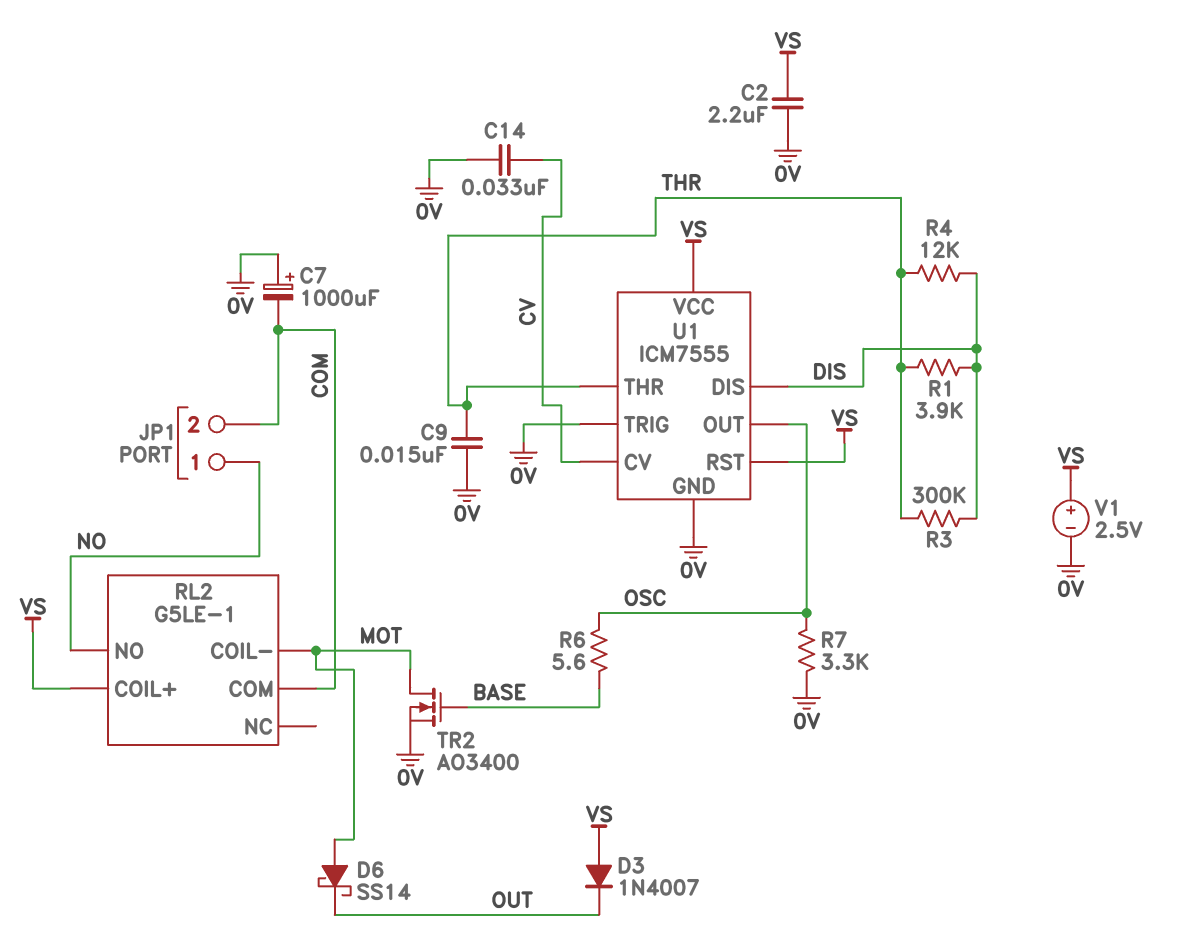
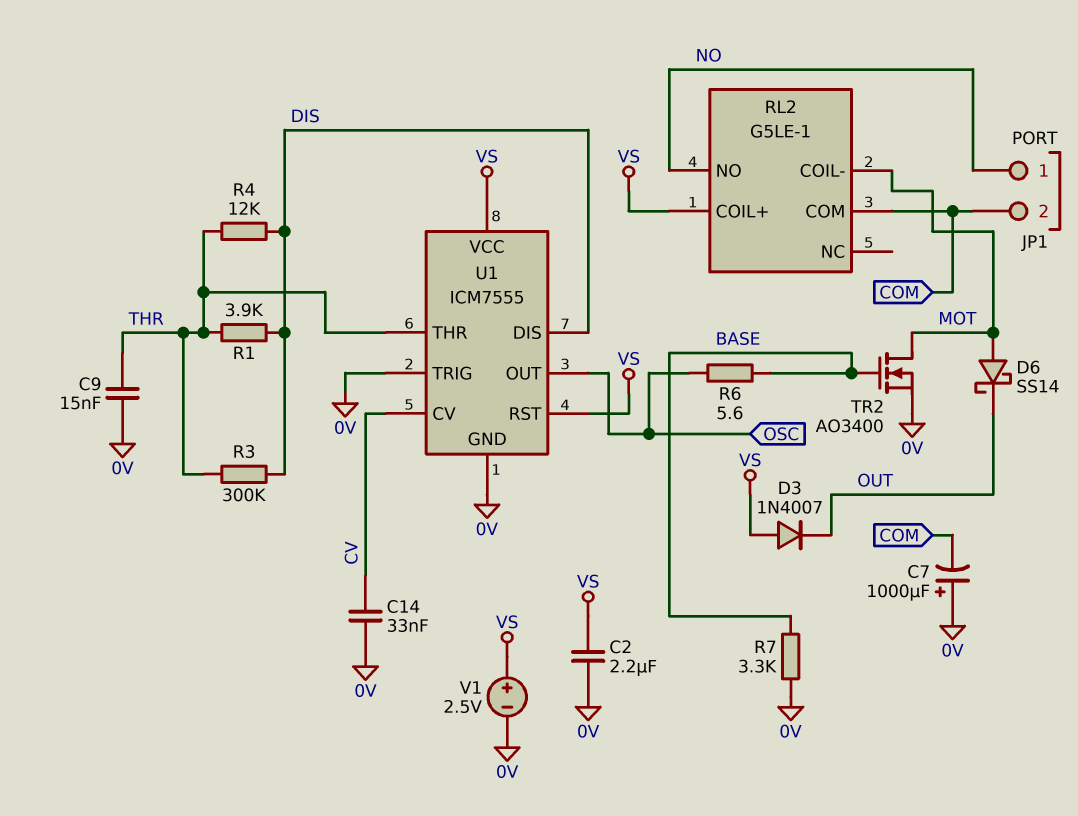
R7: 3.3k (0V, OSC) -> 3.3k (0V, BASE)

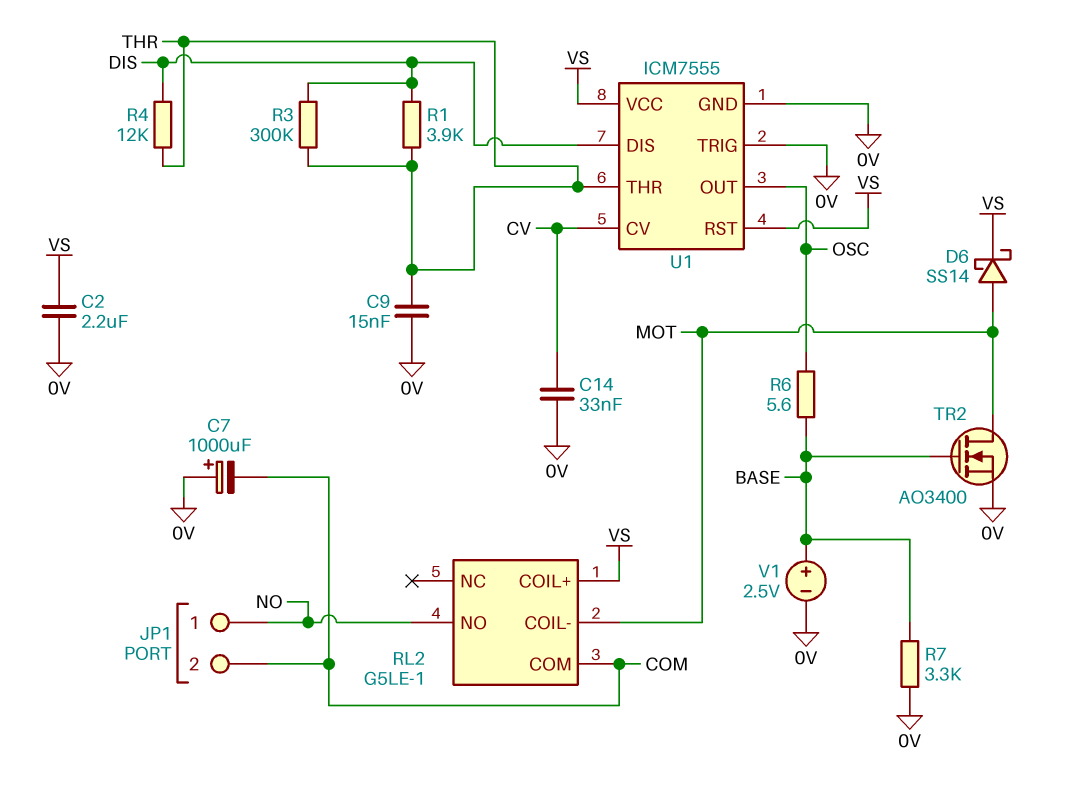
D3: diode 1N4007 (A VS, K OUT) -> none
D6: schottky SS14 (A MOT, K OUT) -> schottky SS14 (A MOT, K VS)
V1: 2.5V (plus VS, minus 0V) -> 2.5V (plus BASE, minus 0V)

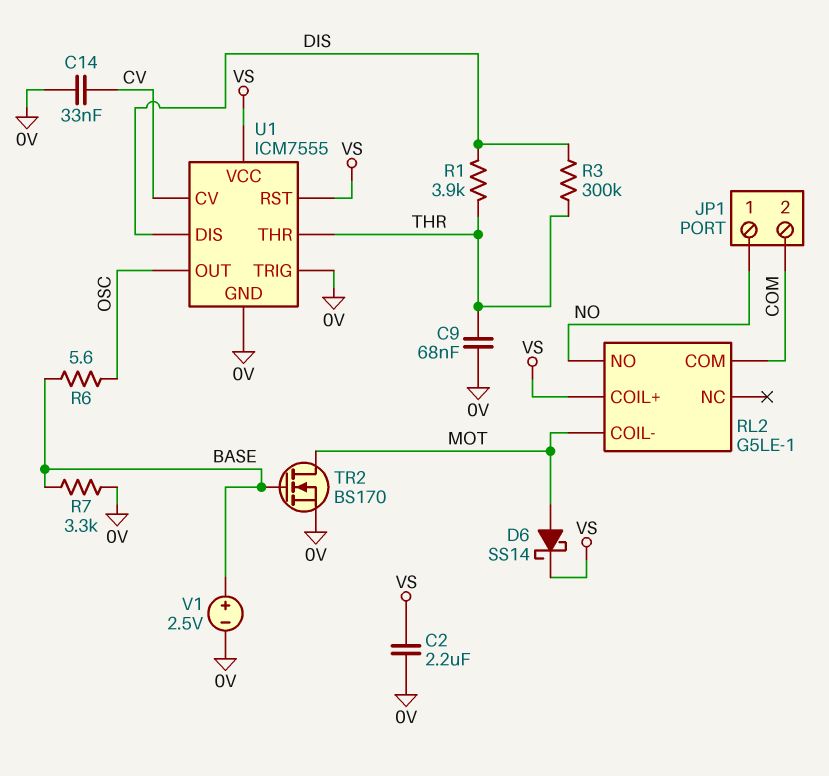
C7: 1000uF (plus 0V, minus COM) -> none
C9: 15nF (0V, THR) -> 68nF (0V, THR)
R4: 12k (DIS, THR) -> none
TR2: NMOS AO3400 (G BASE, D MOT, S 0V) -> NMOS BS170 (G BASE, D MOT, S 0V)

